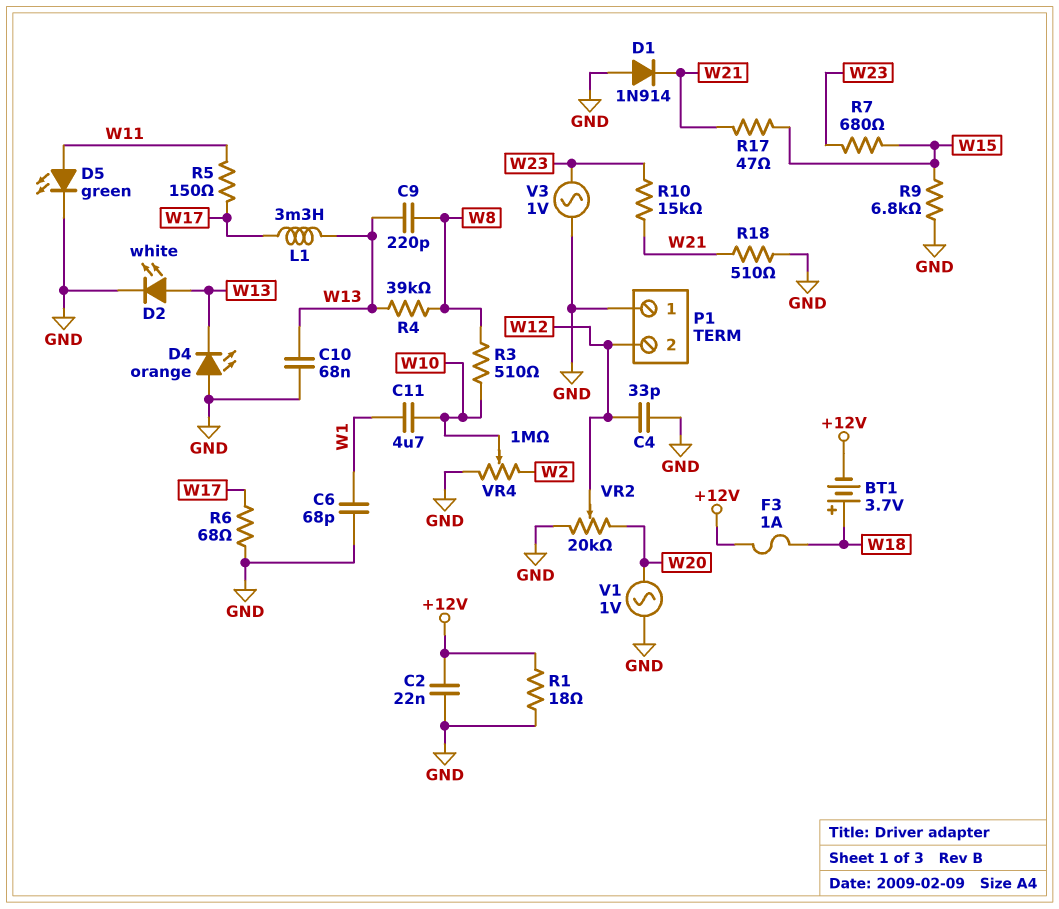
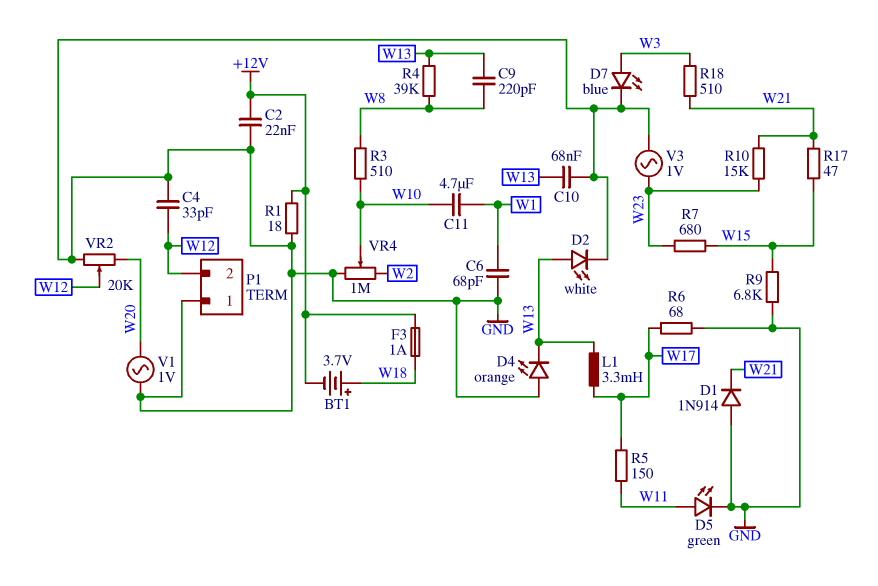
D7: none -> LED blue (A W3, K GND)
R18: 510 (GND, W21) -> 510 (W3, W21)

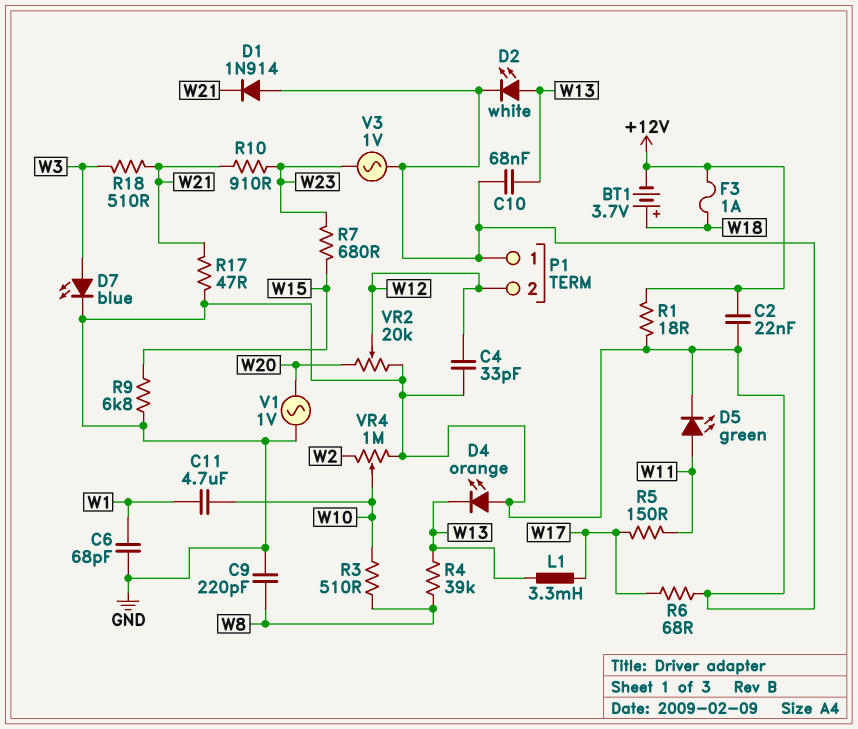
C9: 220pF (W8, W13) -> 220pF (GND, W8)
R10: 15k (W21, W23) -> 910 (W21, W23)
R17: 47 (W15, W21) -> 47 (GND, W21)

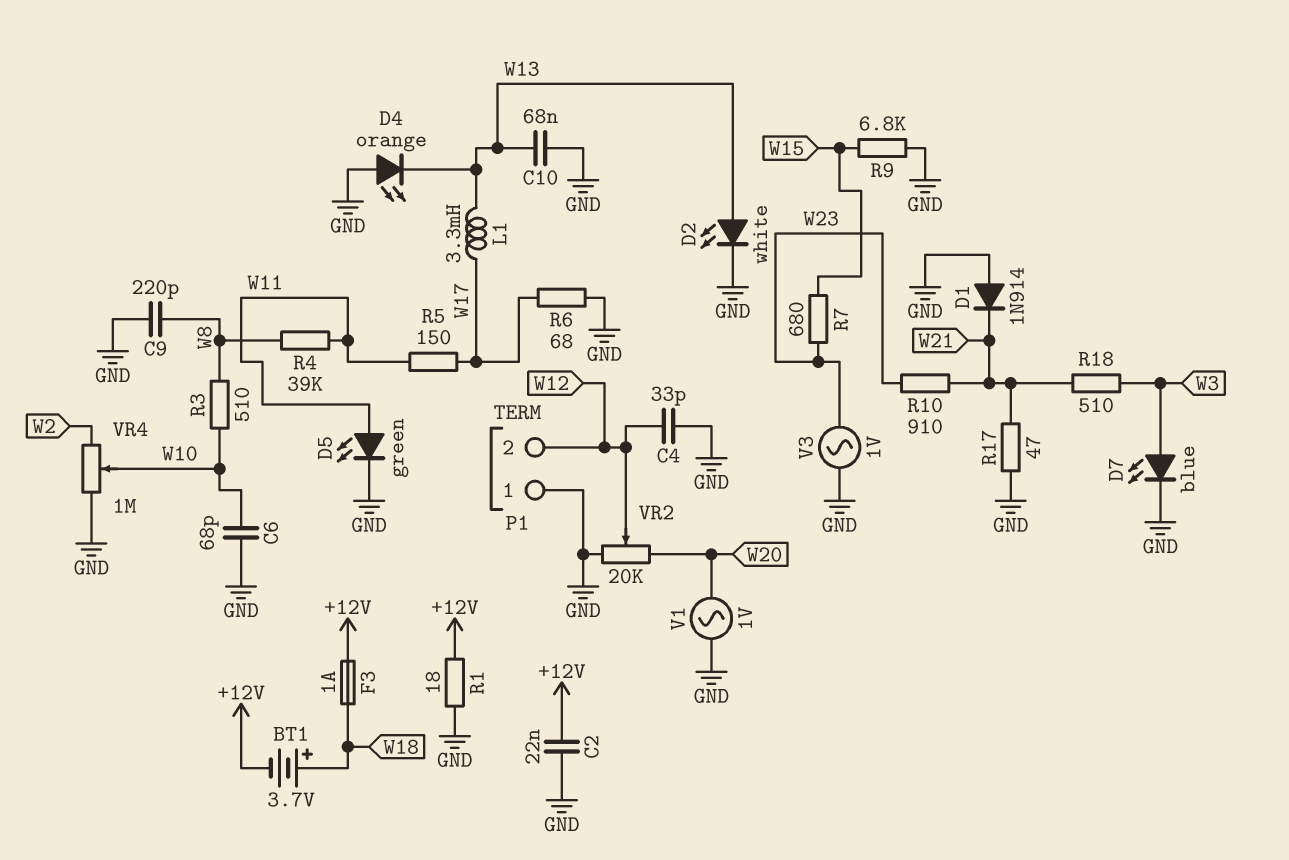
C6: 68pF (GND, W1) -> 68pF (GND, W10)
C11: 4.7uF (W1, W10) -> none
R4: 39k (W8, W13) -> 39k (W8, W11)

